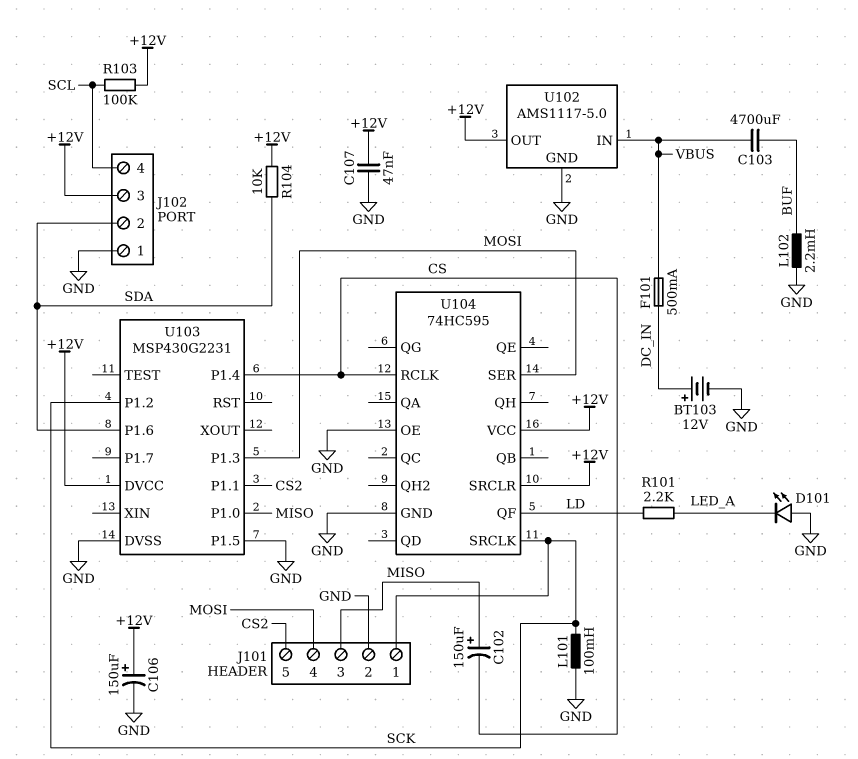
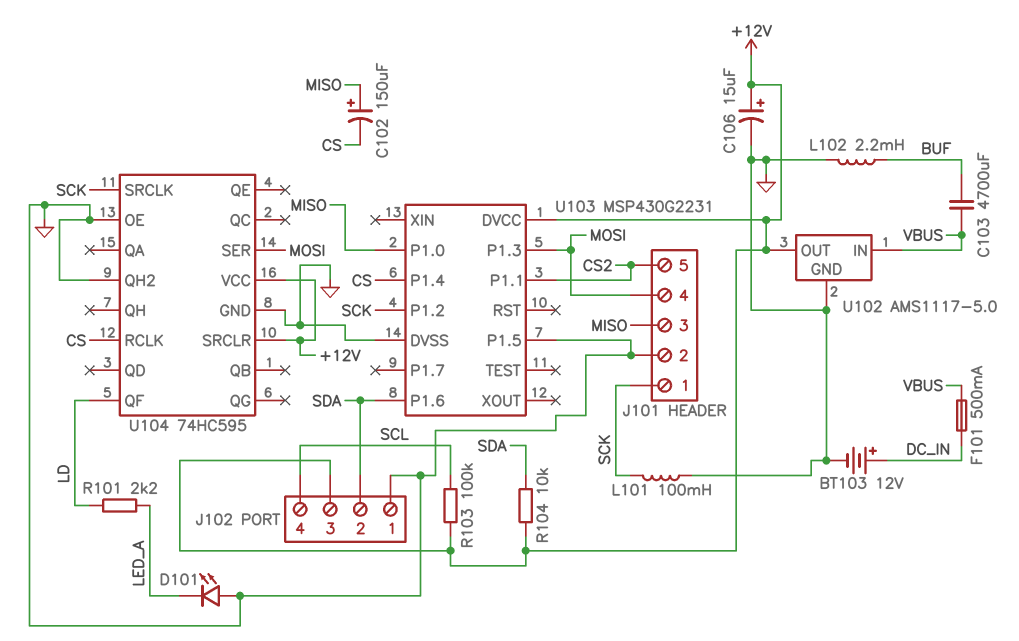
C106: 150uF (plus +12V, minus GND) -> 15uF (plus +12V, minus GND)
C107: 47nF (+12V, GND) -> none
U104 pin QH2: none -> GND

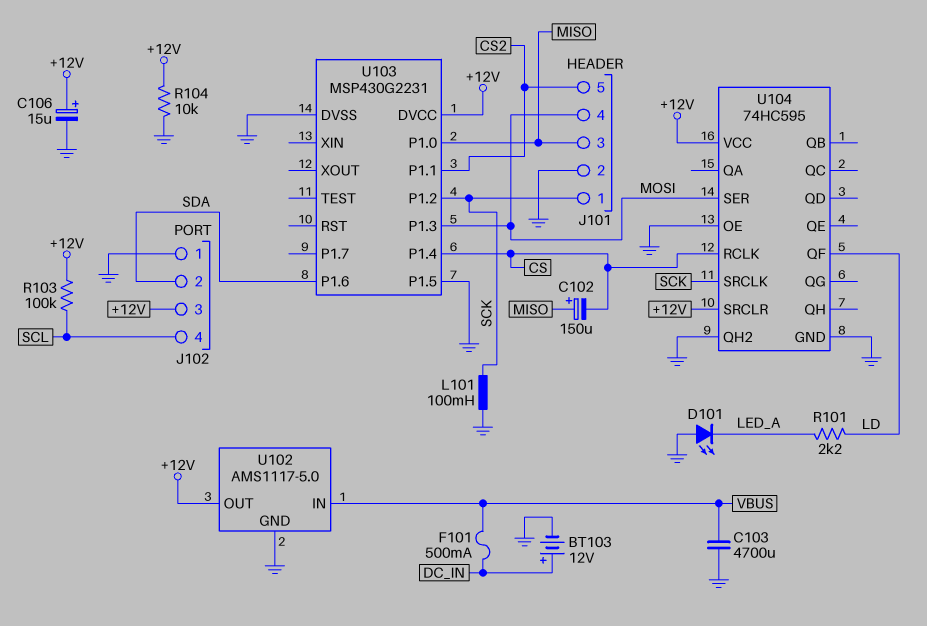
C103: 4700uF (BUF, VBUS) -> 4700uF (GND, VBUS)
L102: 2.2mH (BUF, GND) -> none
R104: 10k (+12V, SDA) -> 10k (+12V, GND)

